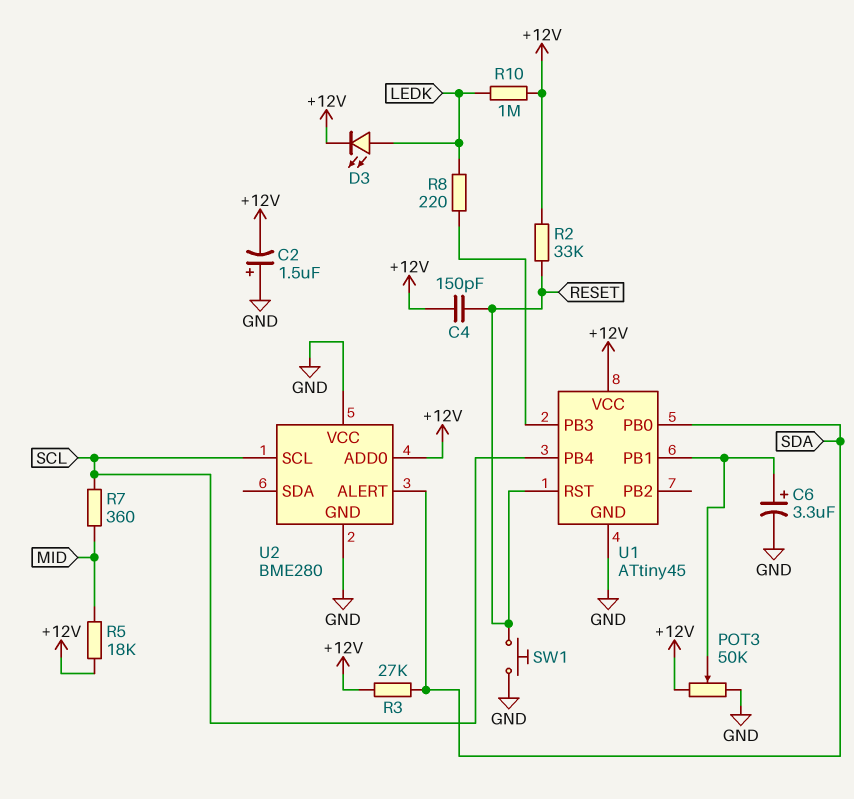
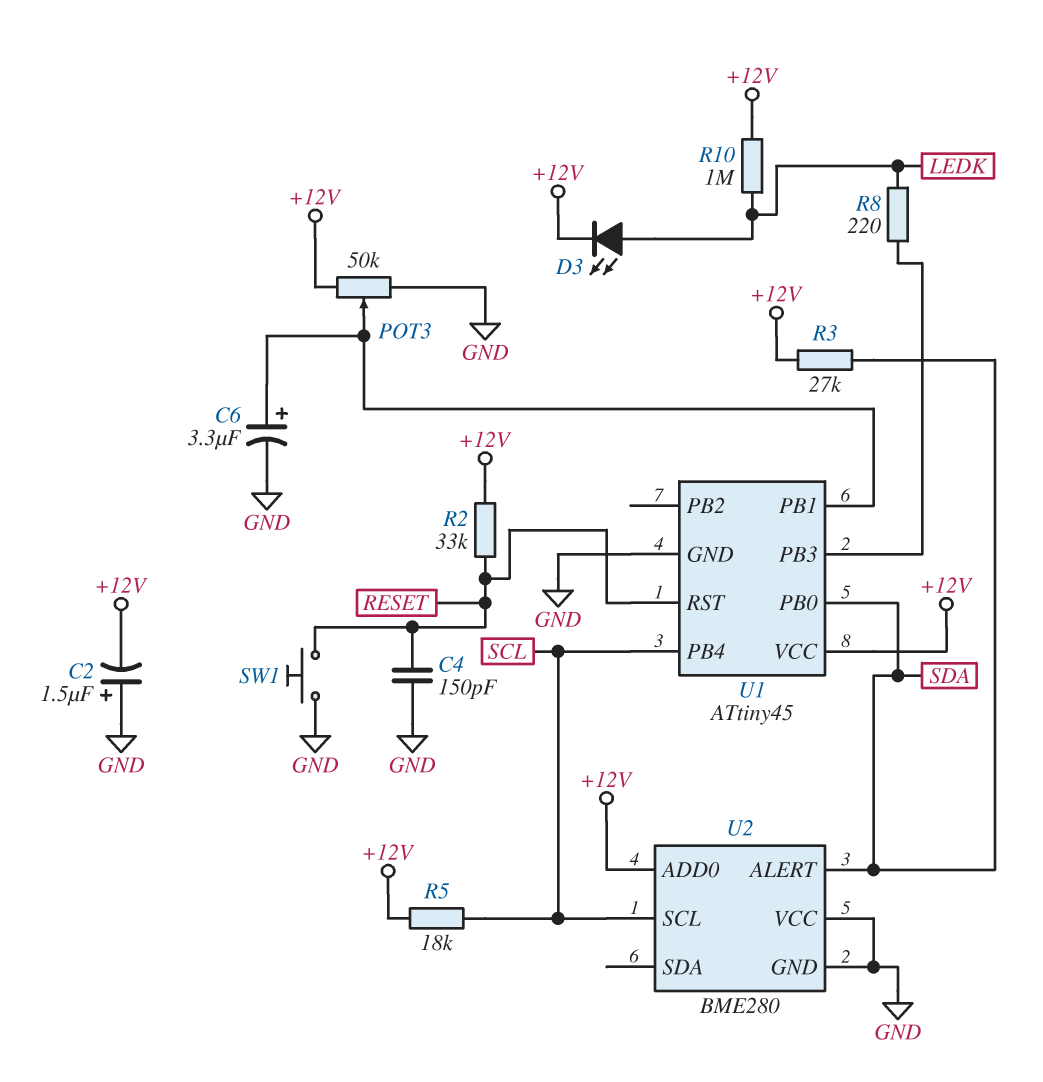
C4: 150pF (+12V, RESET) -> 150pF (GND, RESET)
R5: 18k (+12V, MID) -> 18k (+12V, SCL)
R7: 360 (MID, SCL) -> none

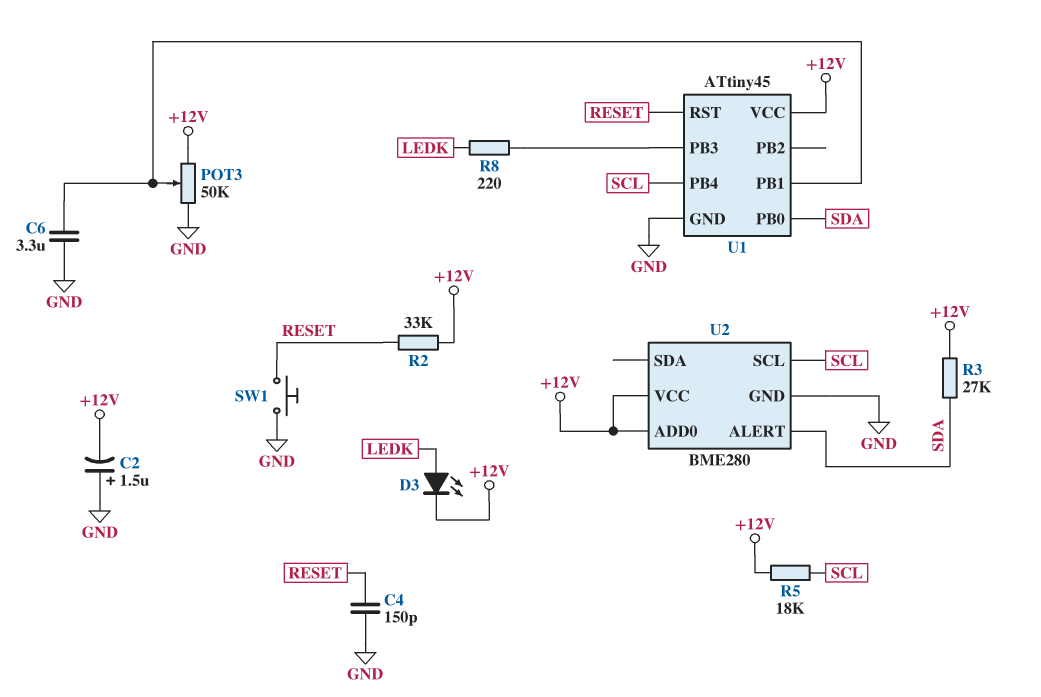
C6: 3.3uF (plus U1/PB1, minus GND) -> 3.3uF (GND, U1/PB1)
R10: 1M (+12V, LEDK) -> none
U2 pin VCC: GND -> +12V

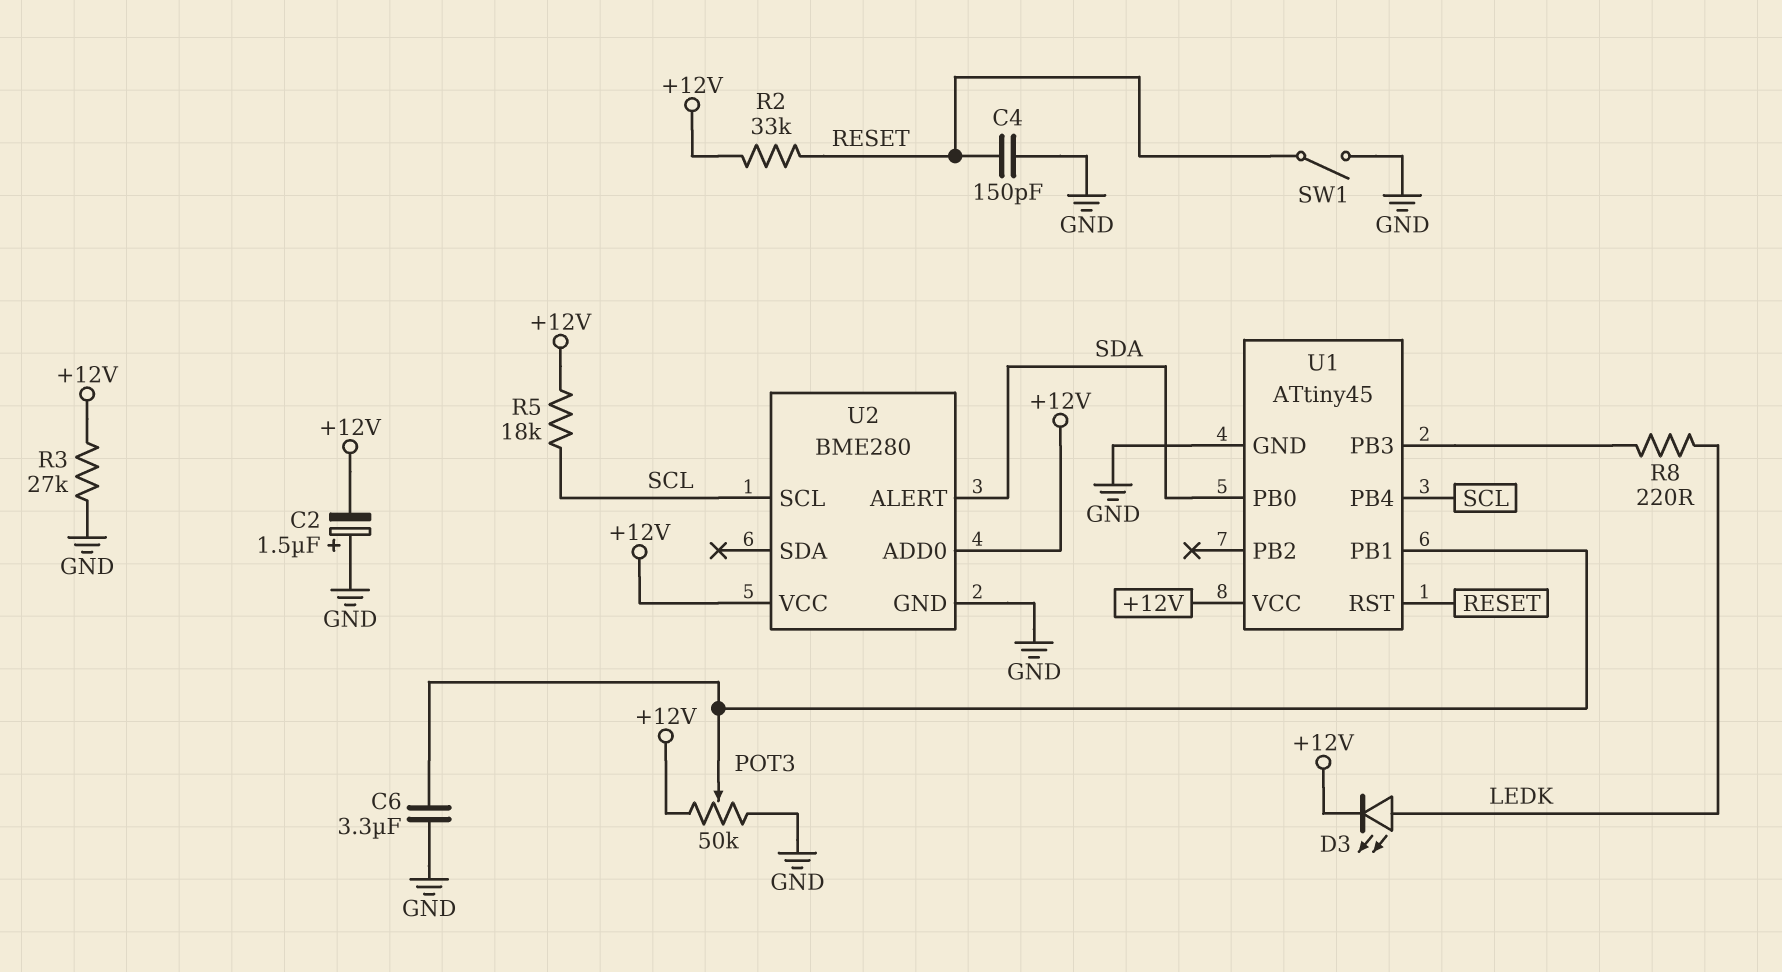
R3: 27k (+12V, SDA) -> 27k (+12V, GND)
SW1: button (GND, RESET) -> switch (GND, RESET)

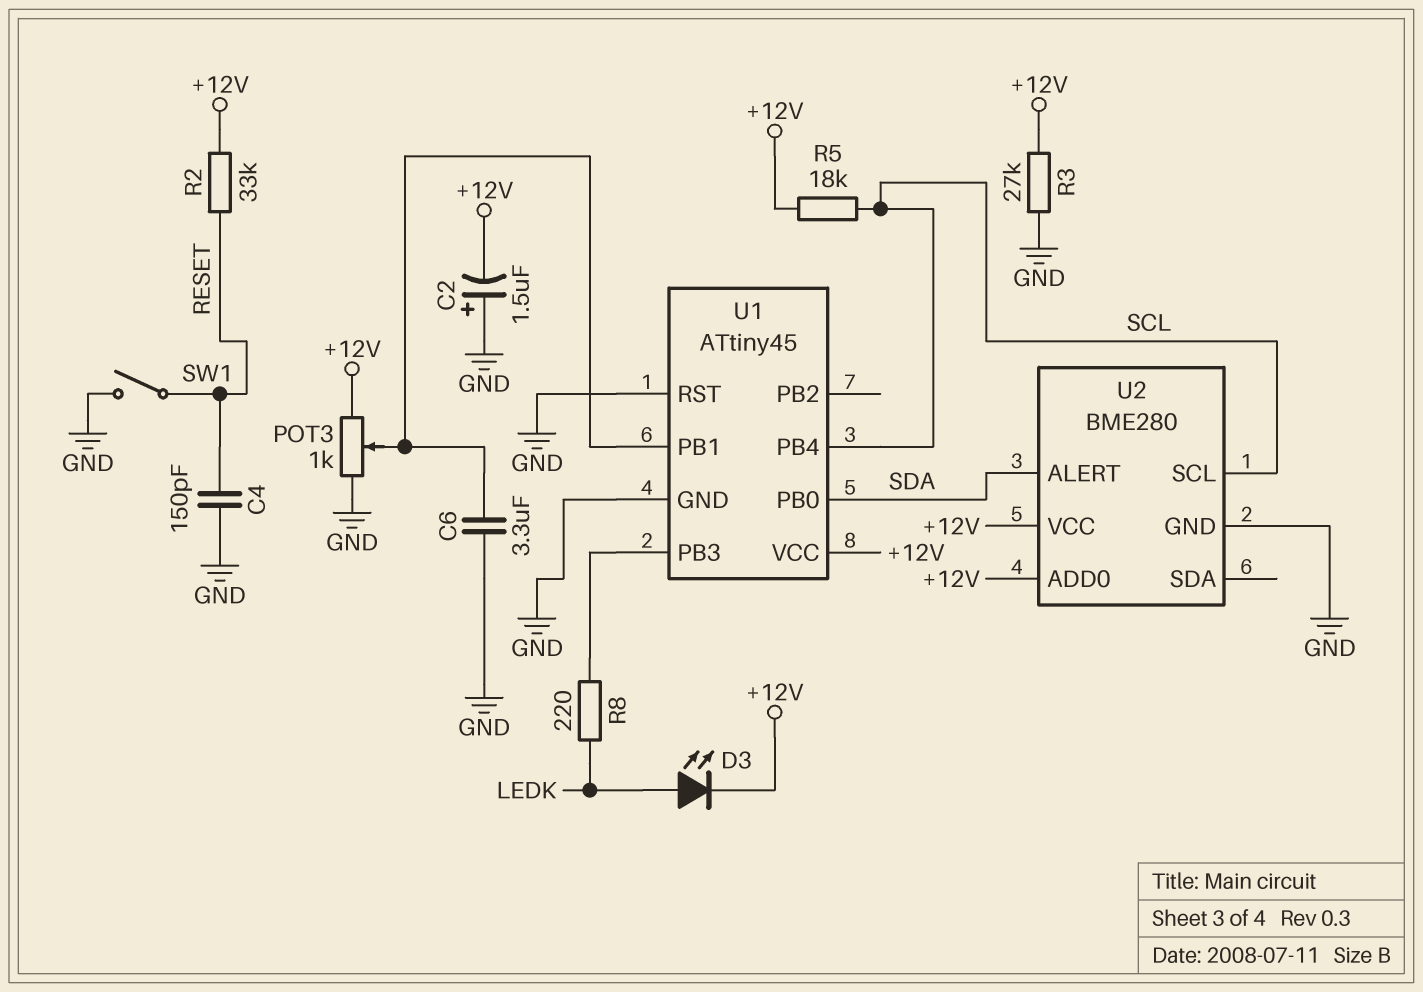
POT3: 50k (+12V, GND, wiper U1/PB1) -> 1k (+12V, GND, wiper U1/PB1)
U1 pin RST: RESET -> GND

